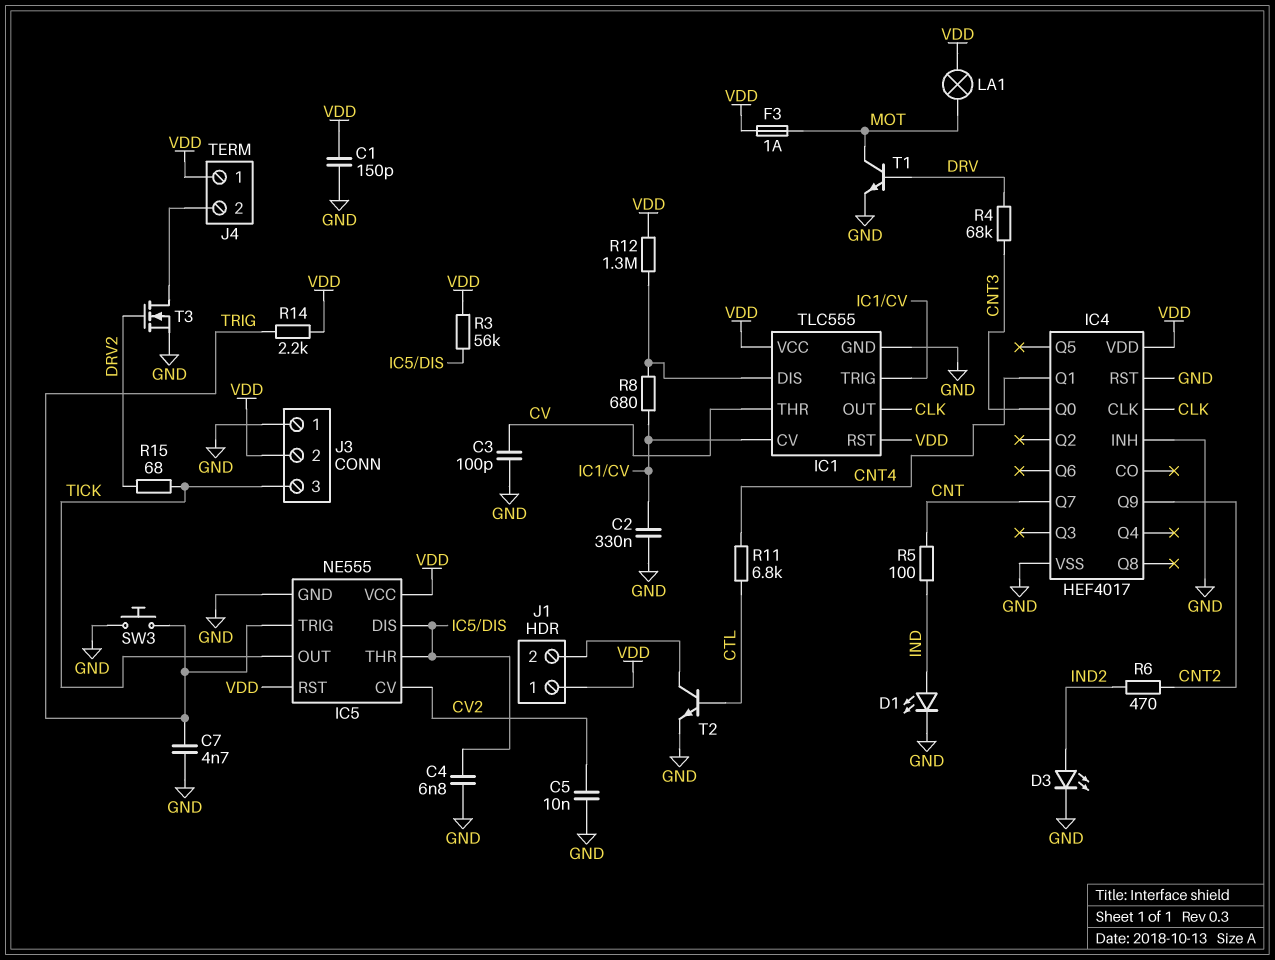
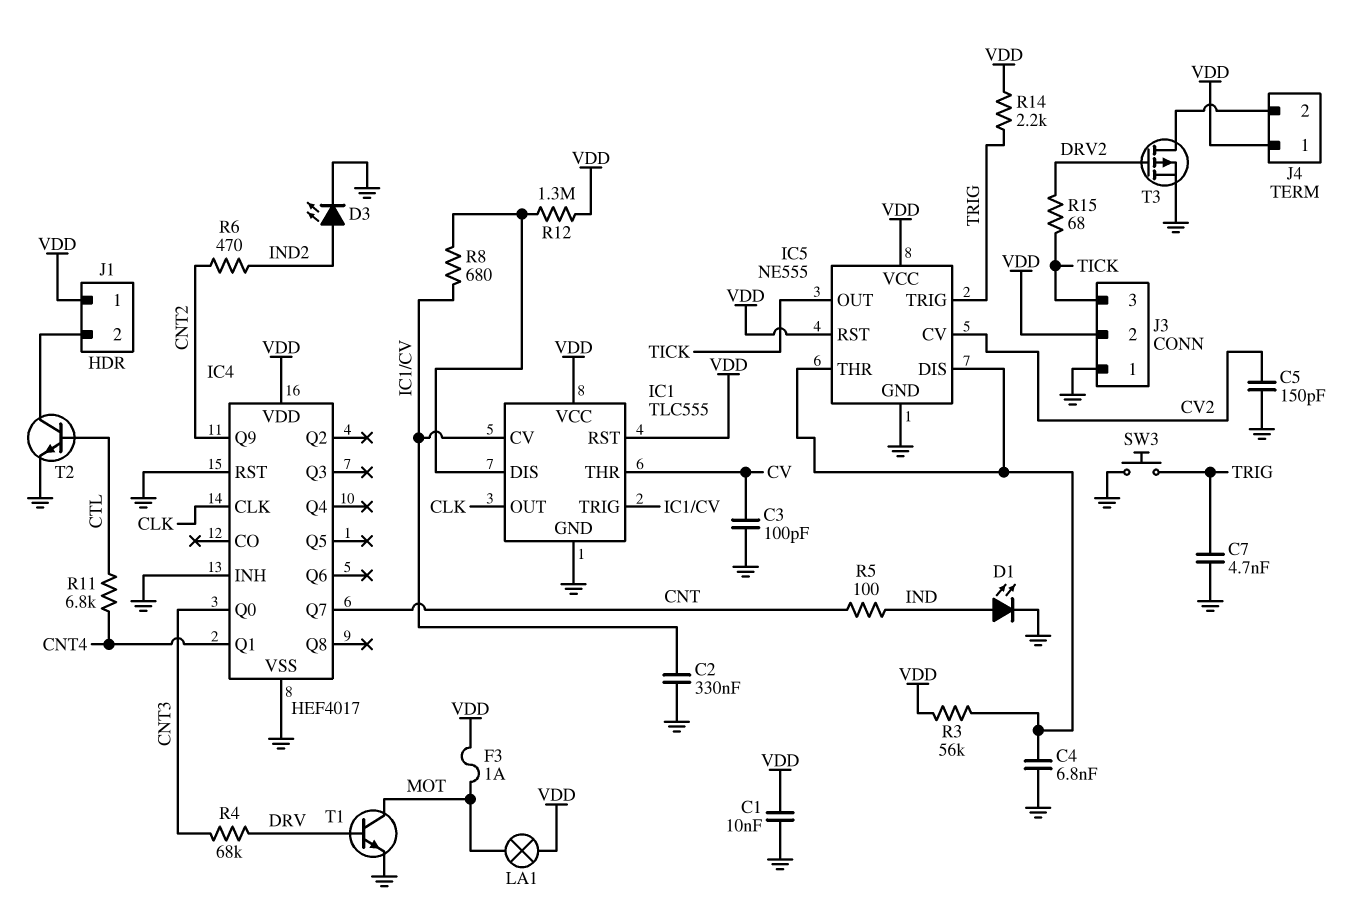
C1: 150pF (GND, VDD) -> 10nF (GND, VDD)
C5: 10nF (CV2, GND) -> 150pF (CV2, GND)
T3: NMOS (G DRV2, D J4/2, S GND) -> PMOS (G DRV2, D J4/2, S GND)

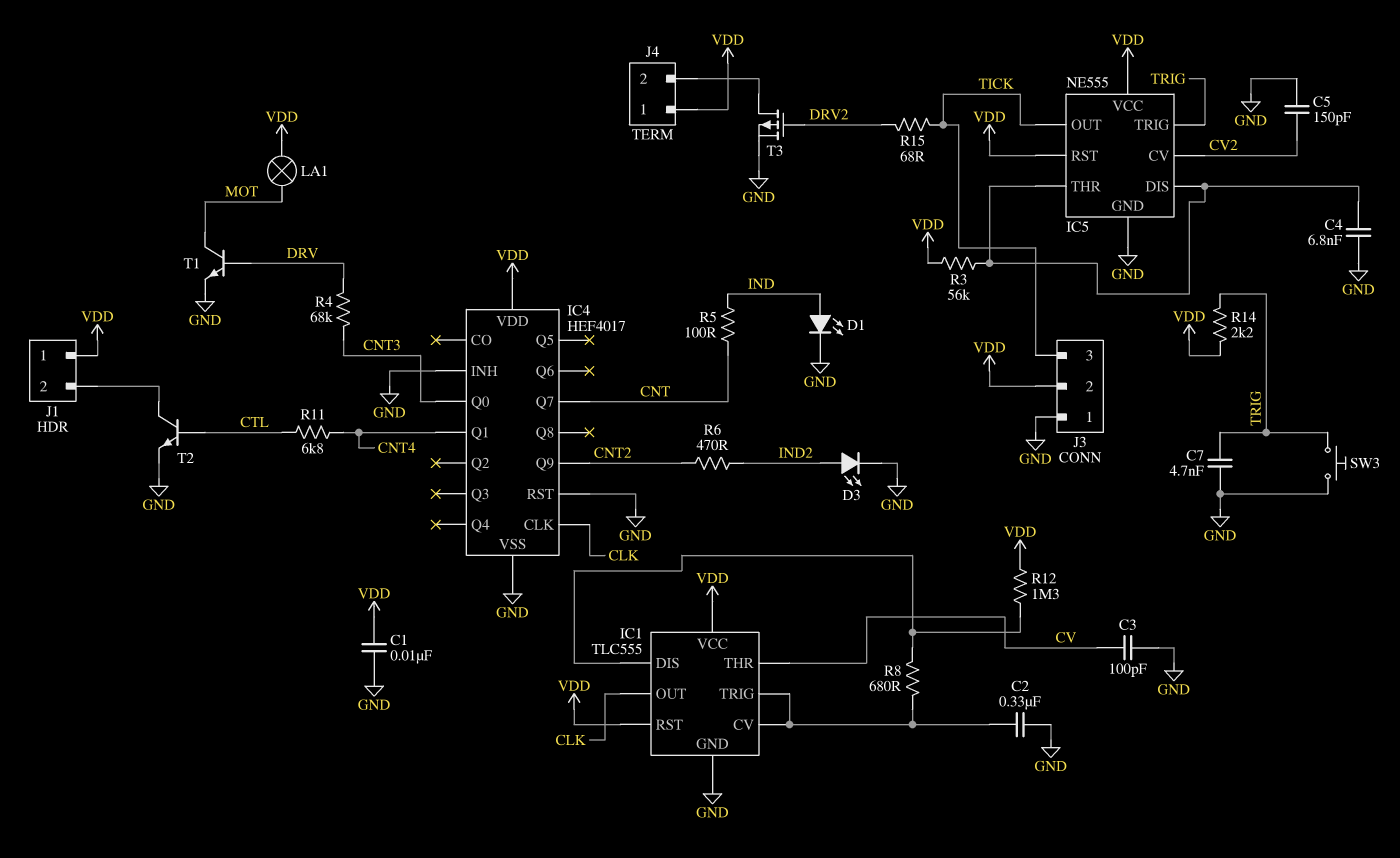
F3: 1A (MOT, VDD) -> none

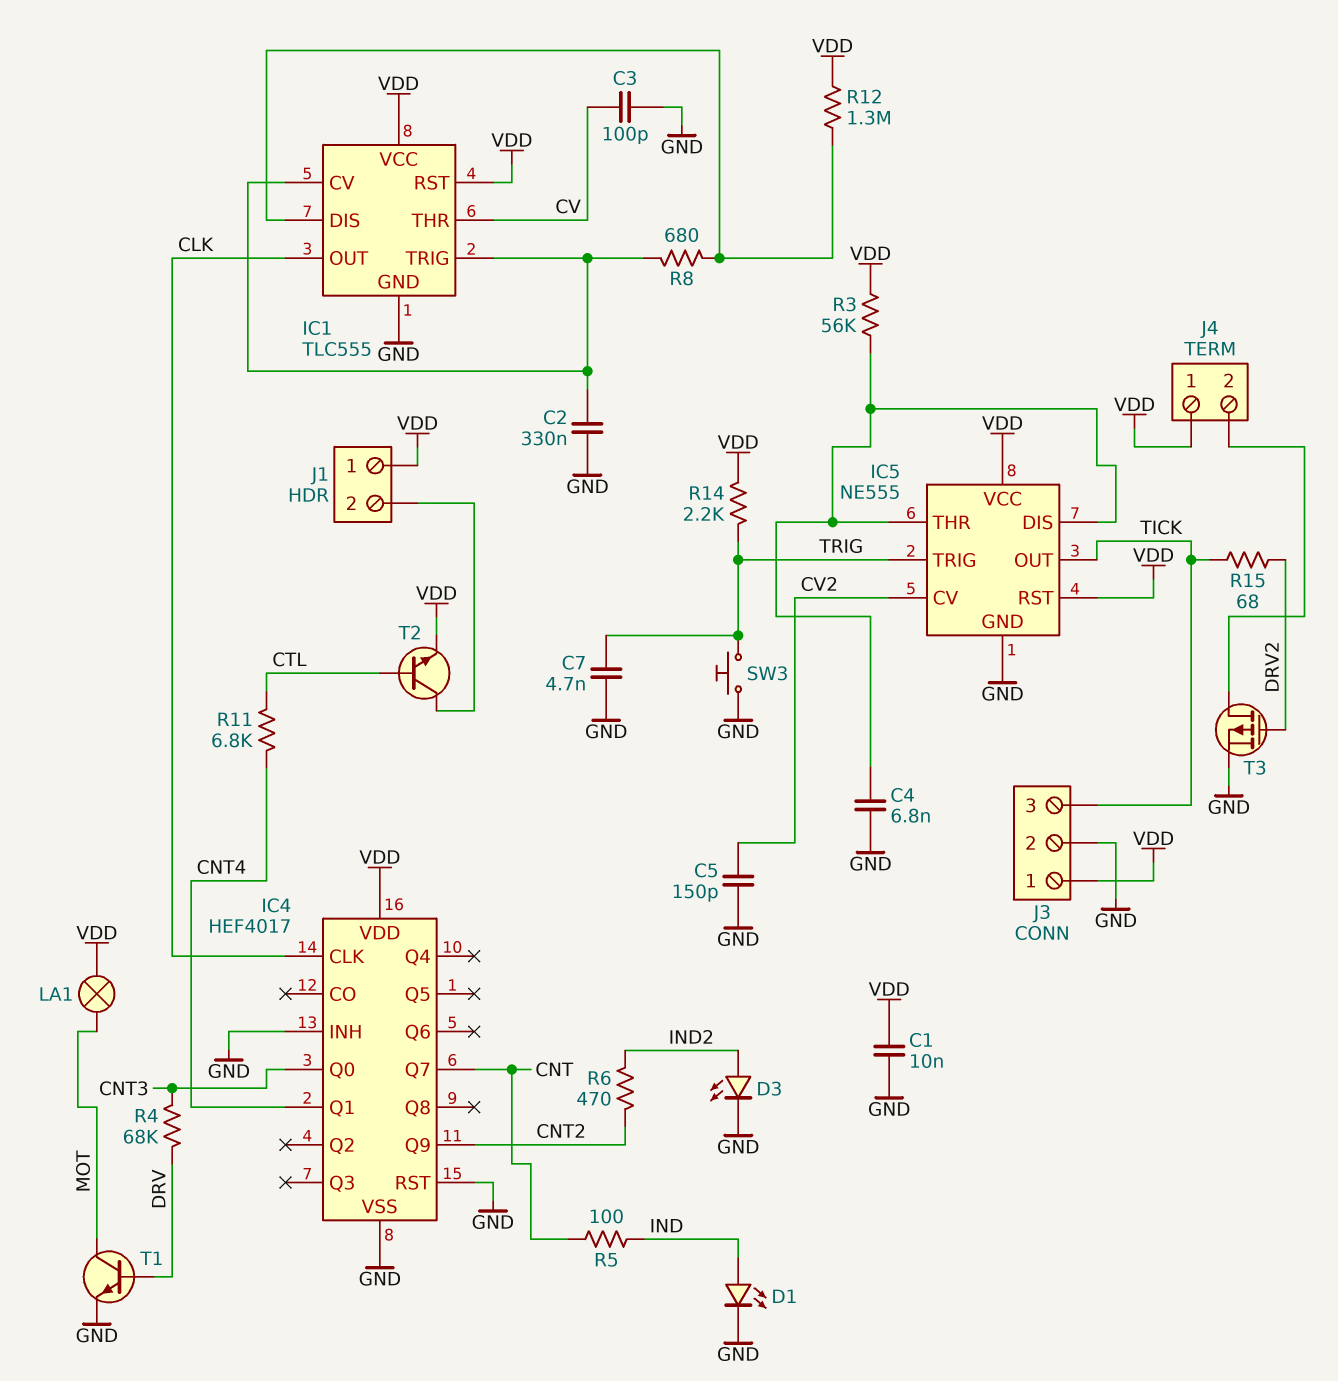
J3 pin 1: GND -> VDD
J3 pin 2: VDD -> GND
T2: NPN (B CTL, C J1/2, E GND) -> NPN (B CTL, C J1/2, E VDD)

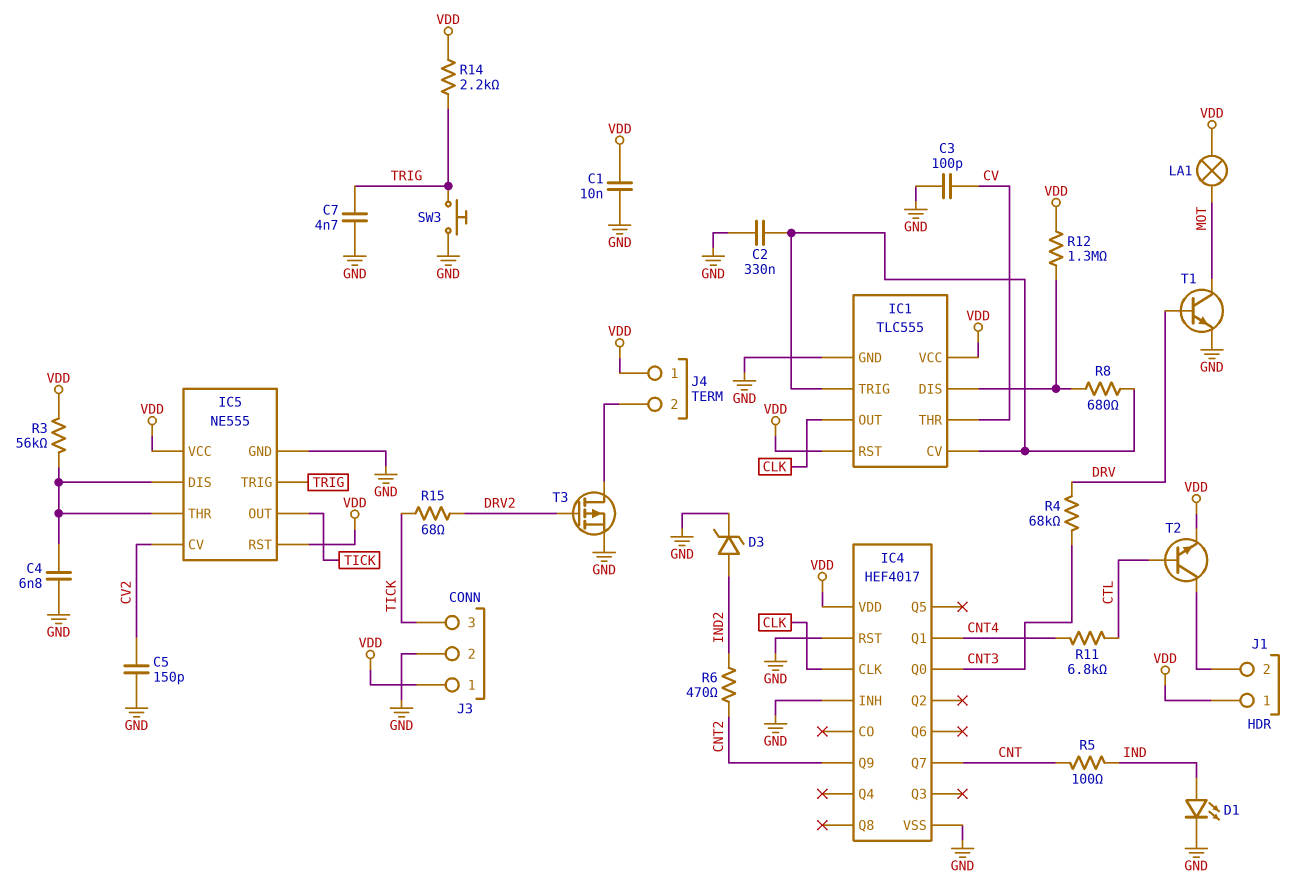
D3: LED (A IND2, K GND) -> zener (A IND2, K GND)

